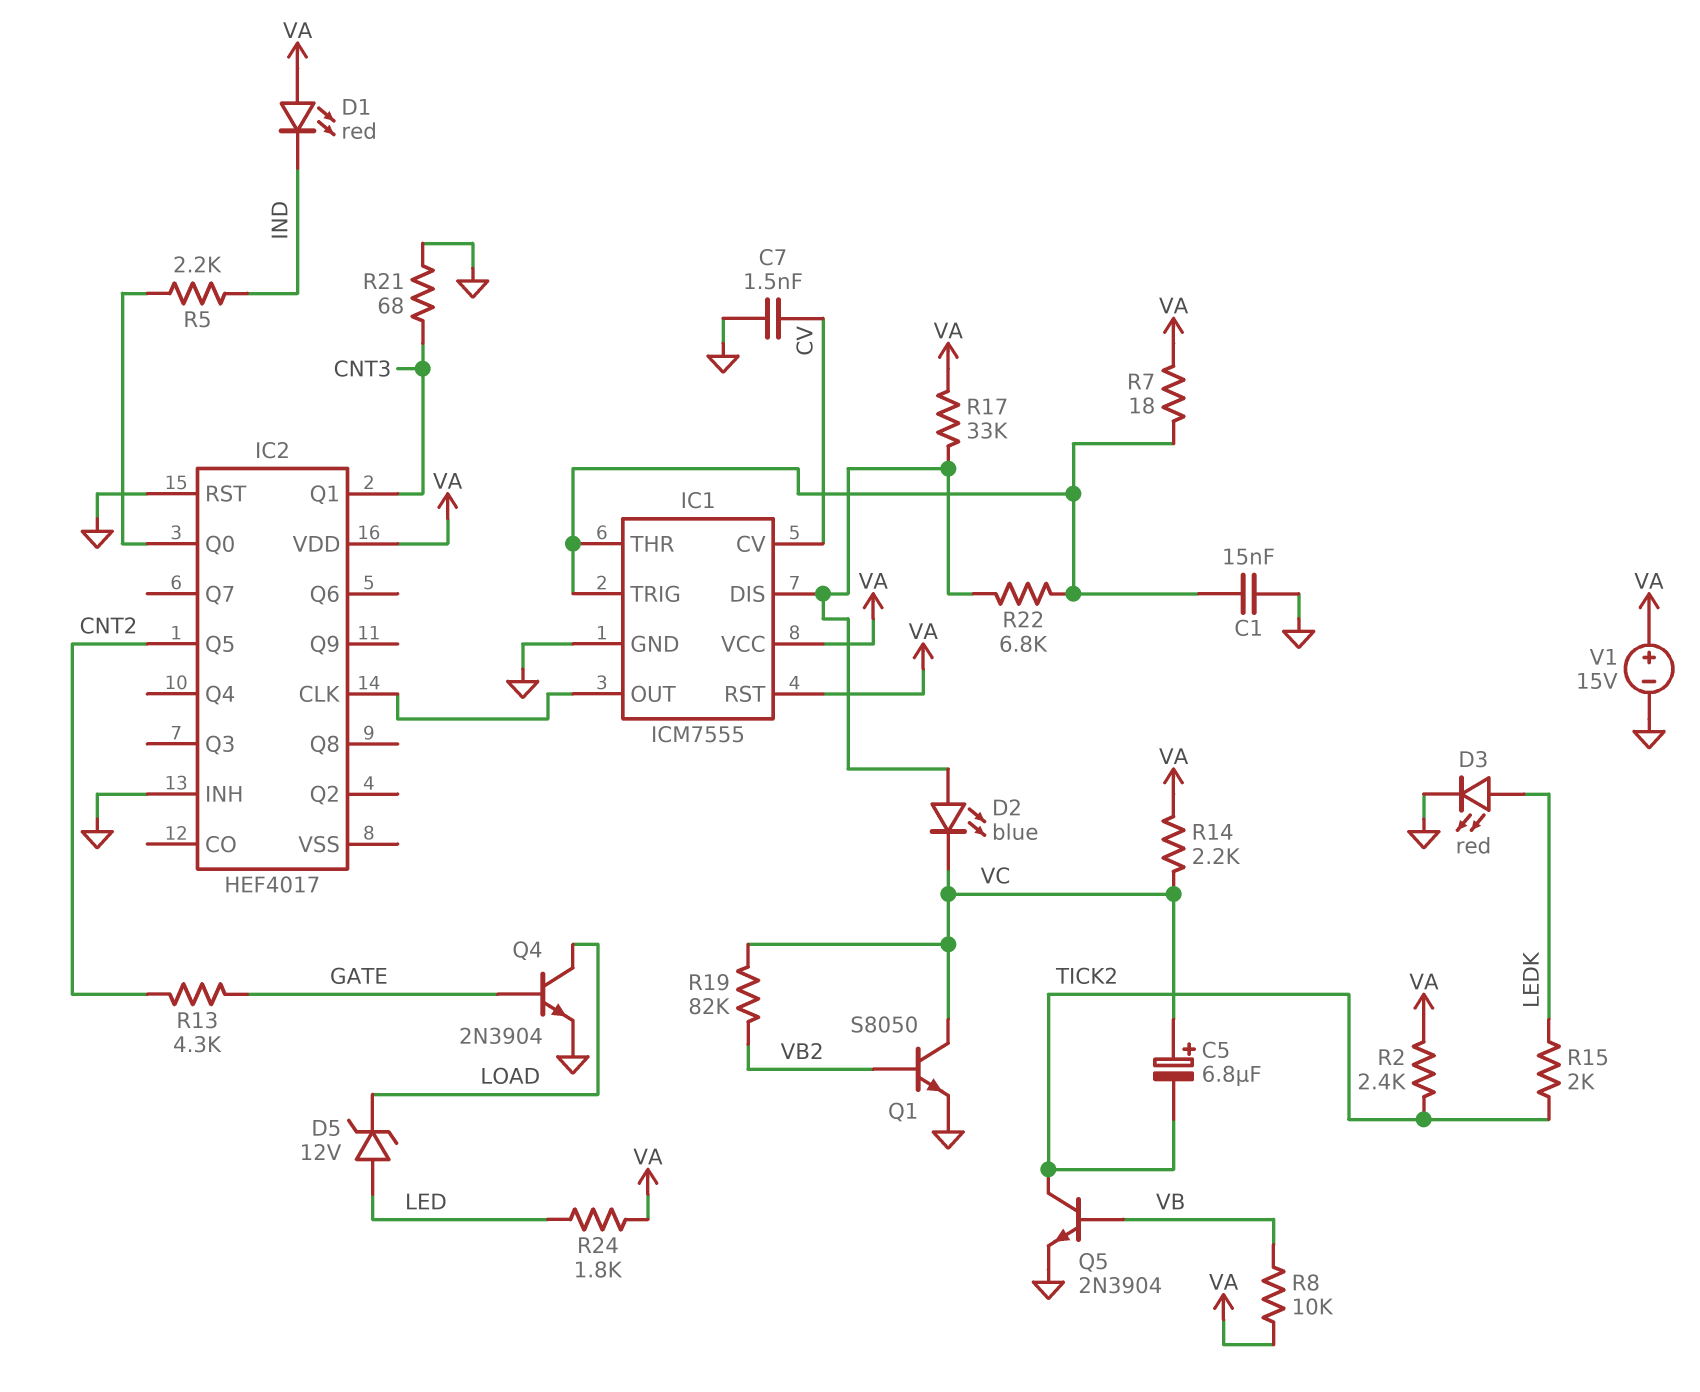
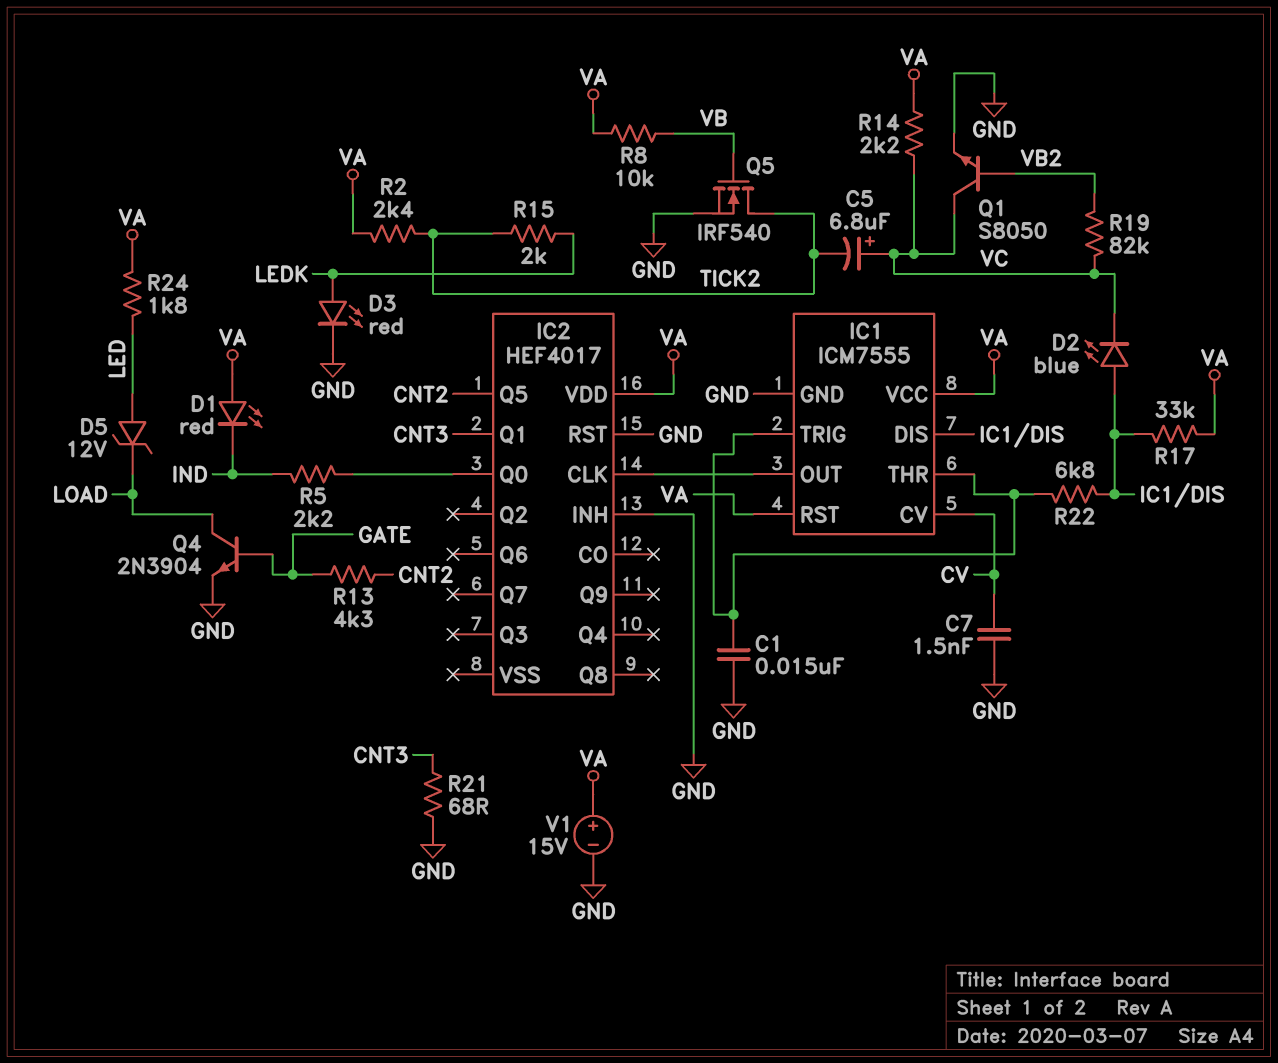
Q5: NPN 2N3904 (B VB, C TICK2, E GND) -> NMOS IRF540 (G VB, D TICK2, S GND)
R7: 18 (IC1/THR, VA) -> none

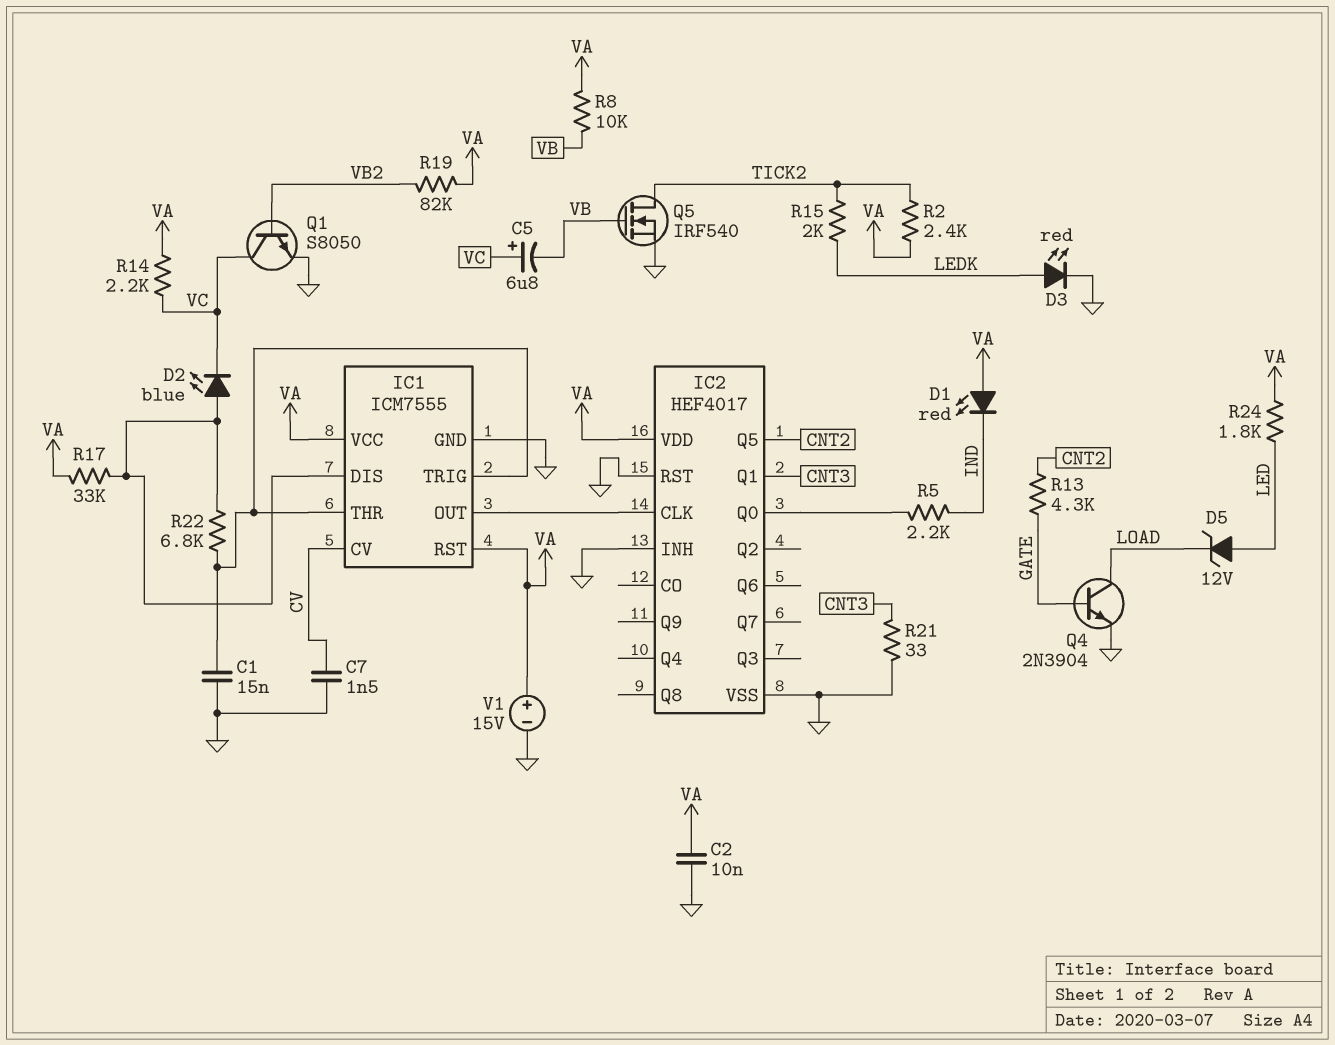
C2: none -> 10nF (GND, VA)
C5: 6.8uF (plus VC, minus TICK2) -> 6.8uF (plus VC, minus VB)
IC2 pin VSS: none -> GND
R19: 82k (VB2, VC) -> 82k (VA, VB2)
R21: 68 (CNT3, GND) -> 33 (CNT3, GND)

